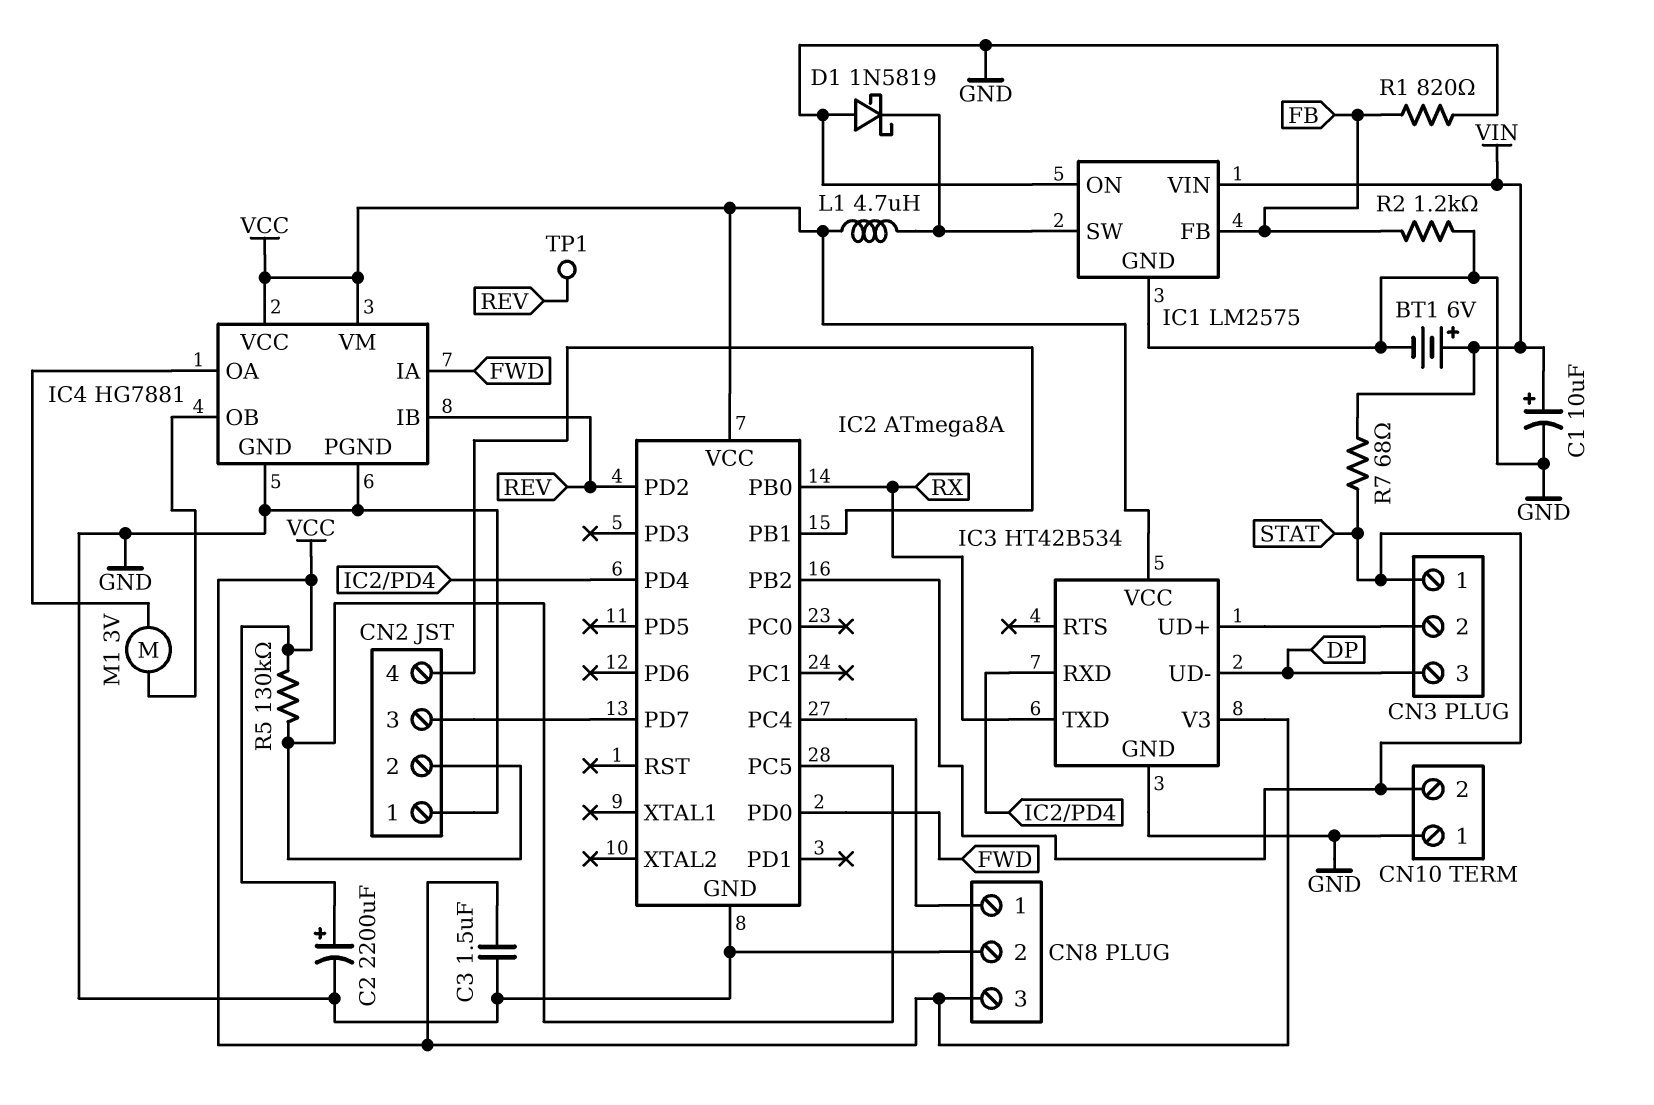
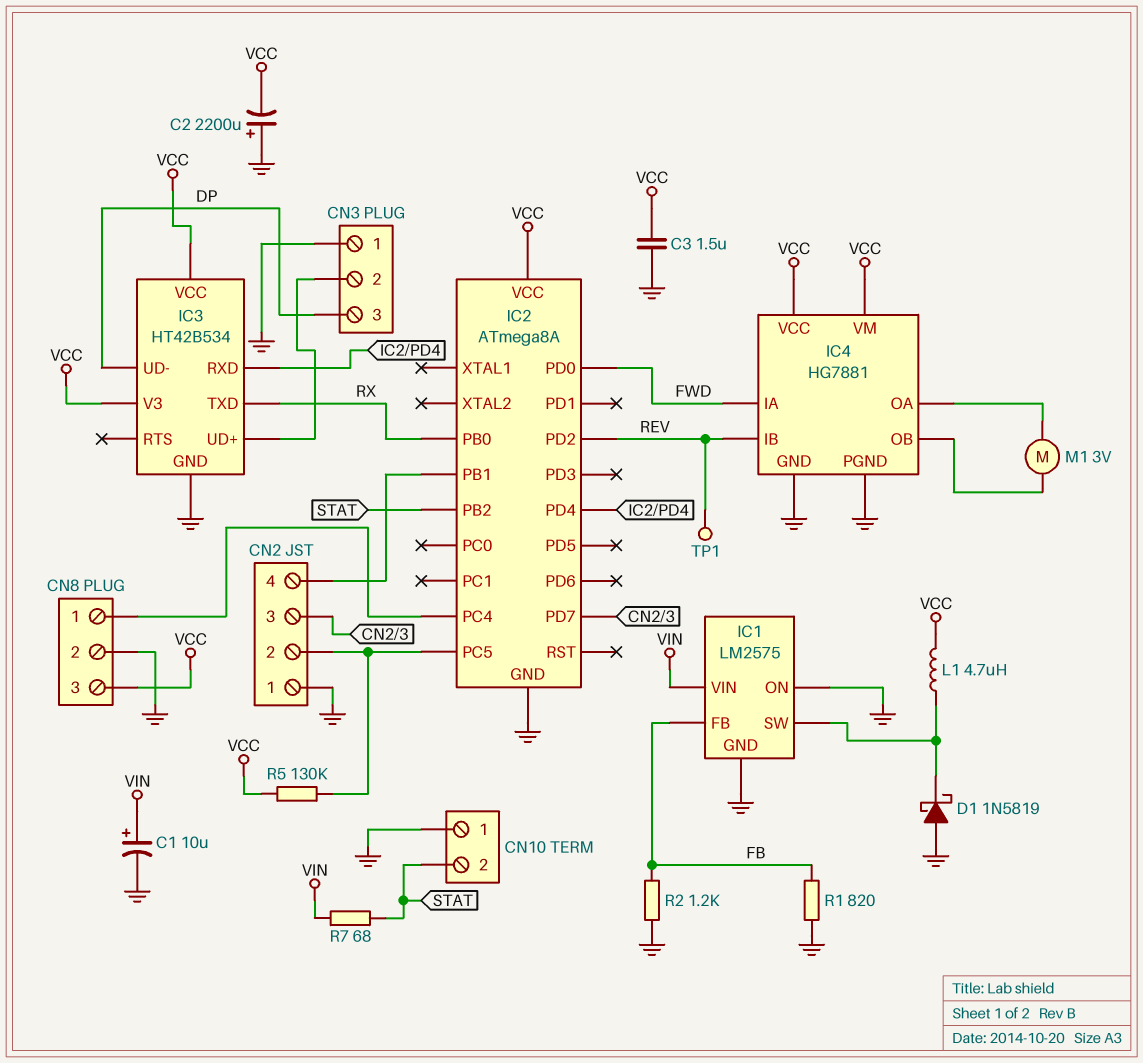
BT1: 6V (plus VIN, minus GND) -> none
C2: 2200uF (plus VCC, minus GND) -> 2200uF (plus GND, minus VCC)
CN3 pin 1: STAT -> GND

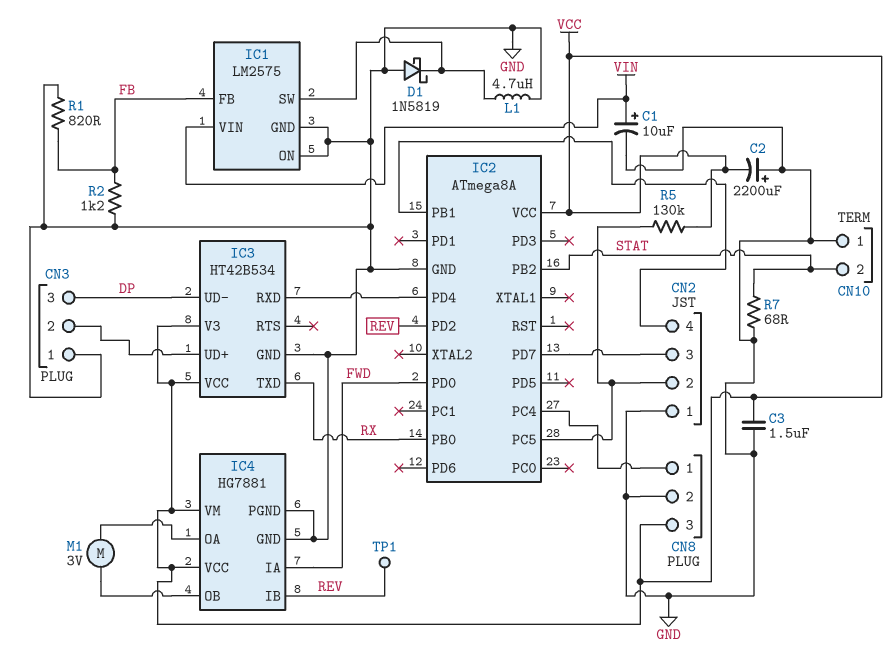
L1: 4.7uH (IC1/SW, VCC) -> 4.7uH (GND, IC1/SW)
R7: 68 (STAT, VIN) -> 68 (GND, STAT)

